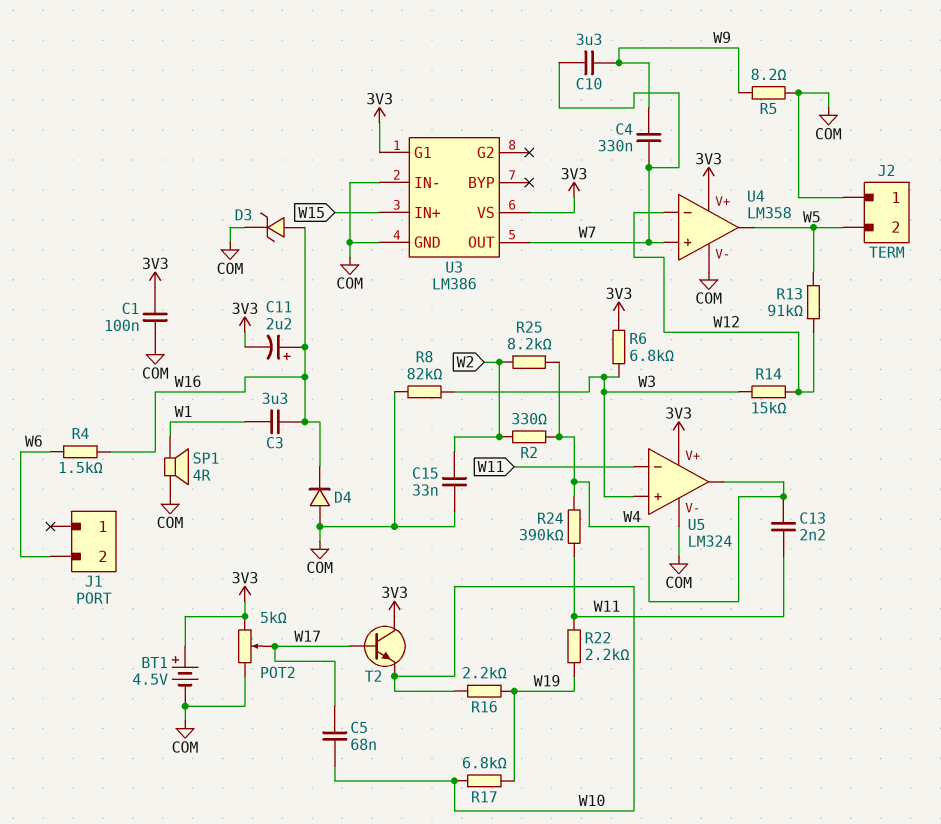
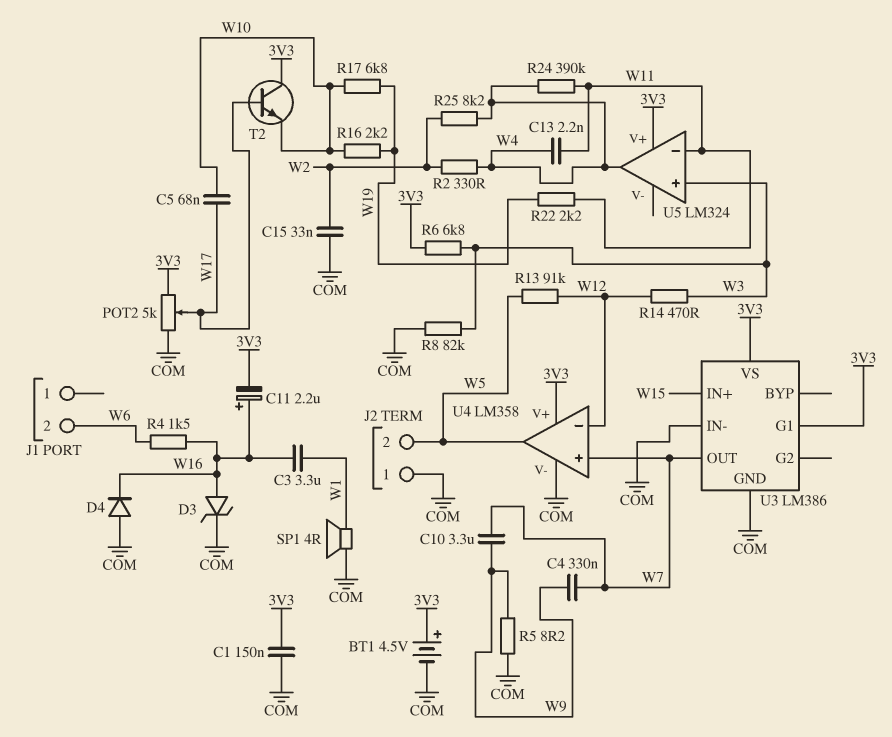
C1: 100nF (3V3, COM) -> 150nF (3V3, COM)
R14: 15k (W3, W12) -> 470 (W3, W12)
U5 pin V-: COM -> none

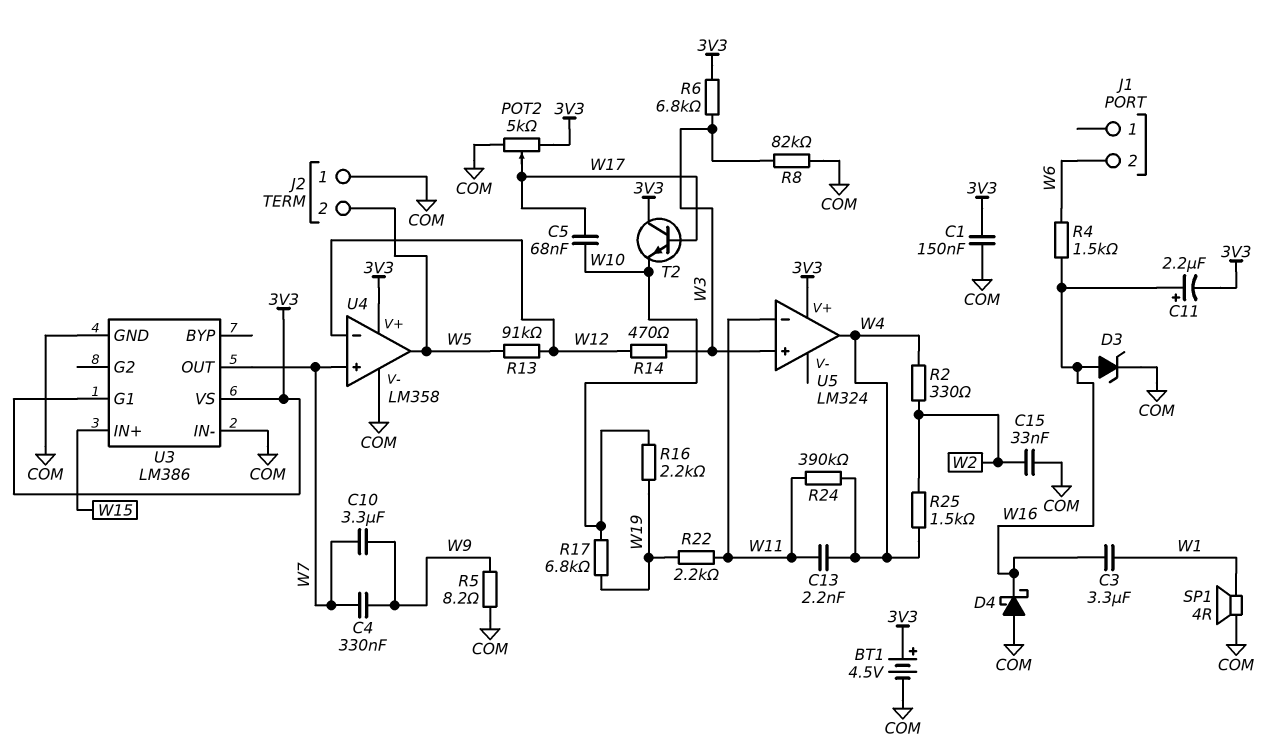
D4: diode (A COM, K W16) -> schottky (A COM, K W16)
R25: 8.2k (W2, W4) -> 1.5k (W2, W4)

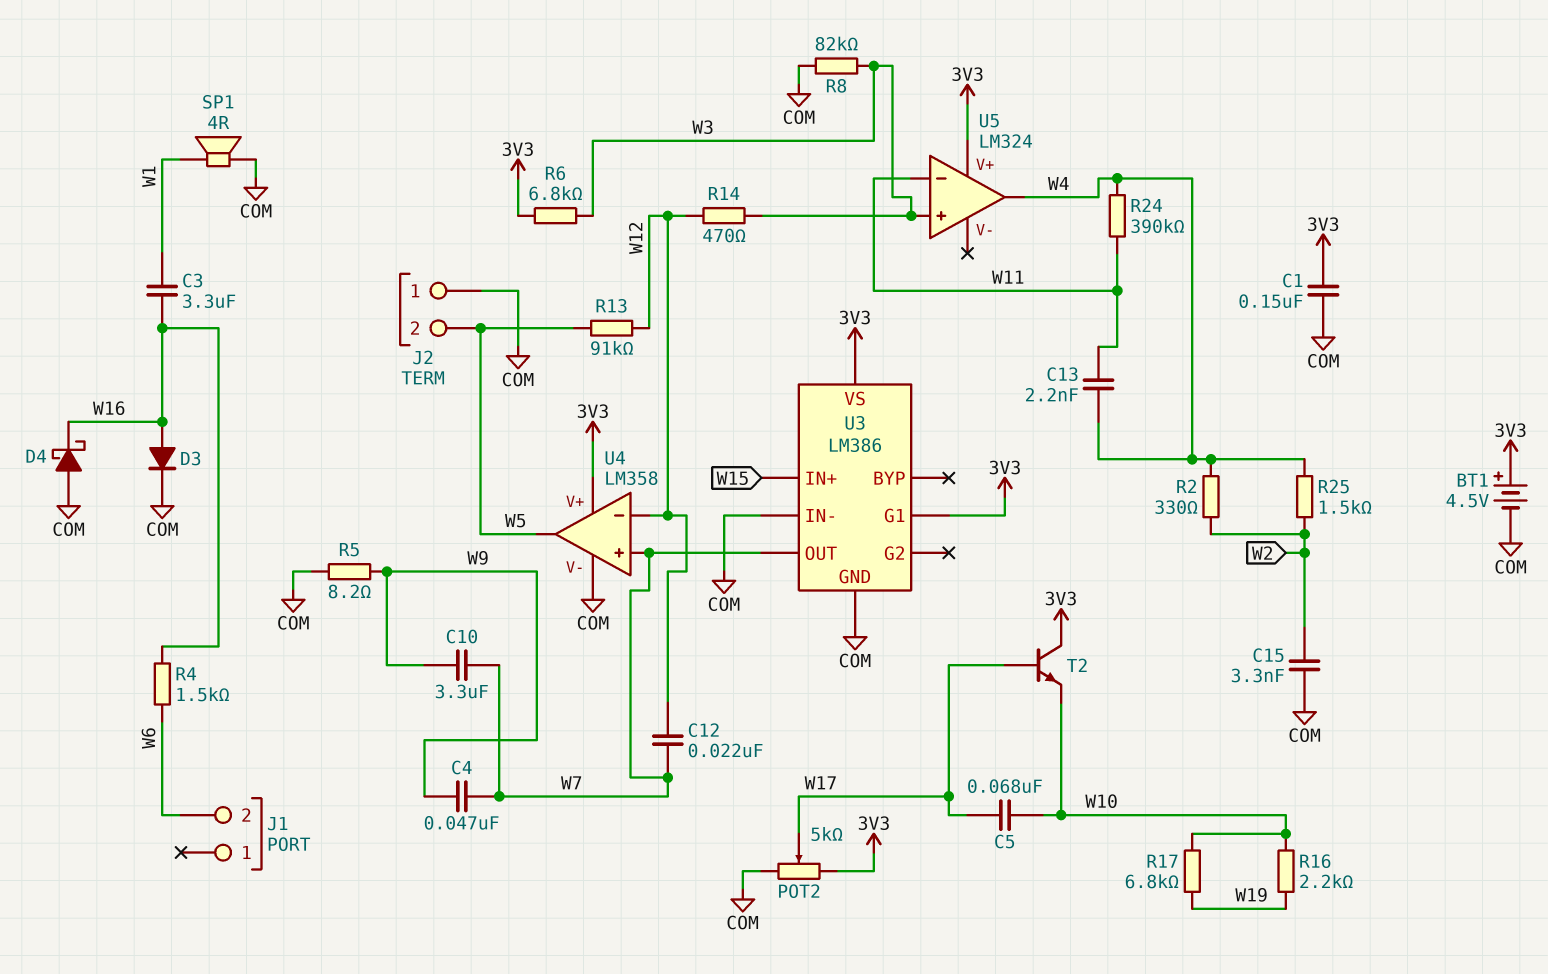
C4: 330nF (W7, W9) -> 47nF (W7, W9)
C11: 2.2uF (plus W16, minus 3V3) -> none
C12: none -> 22nF (W7, W12)
C15: 33nF (COM, W2) -> 3.3nF (COM, W2)
D3: zener (A W16, K COM) -> diode (A W16, K COM)
R22: 2.2k (W11, W19) -> none

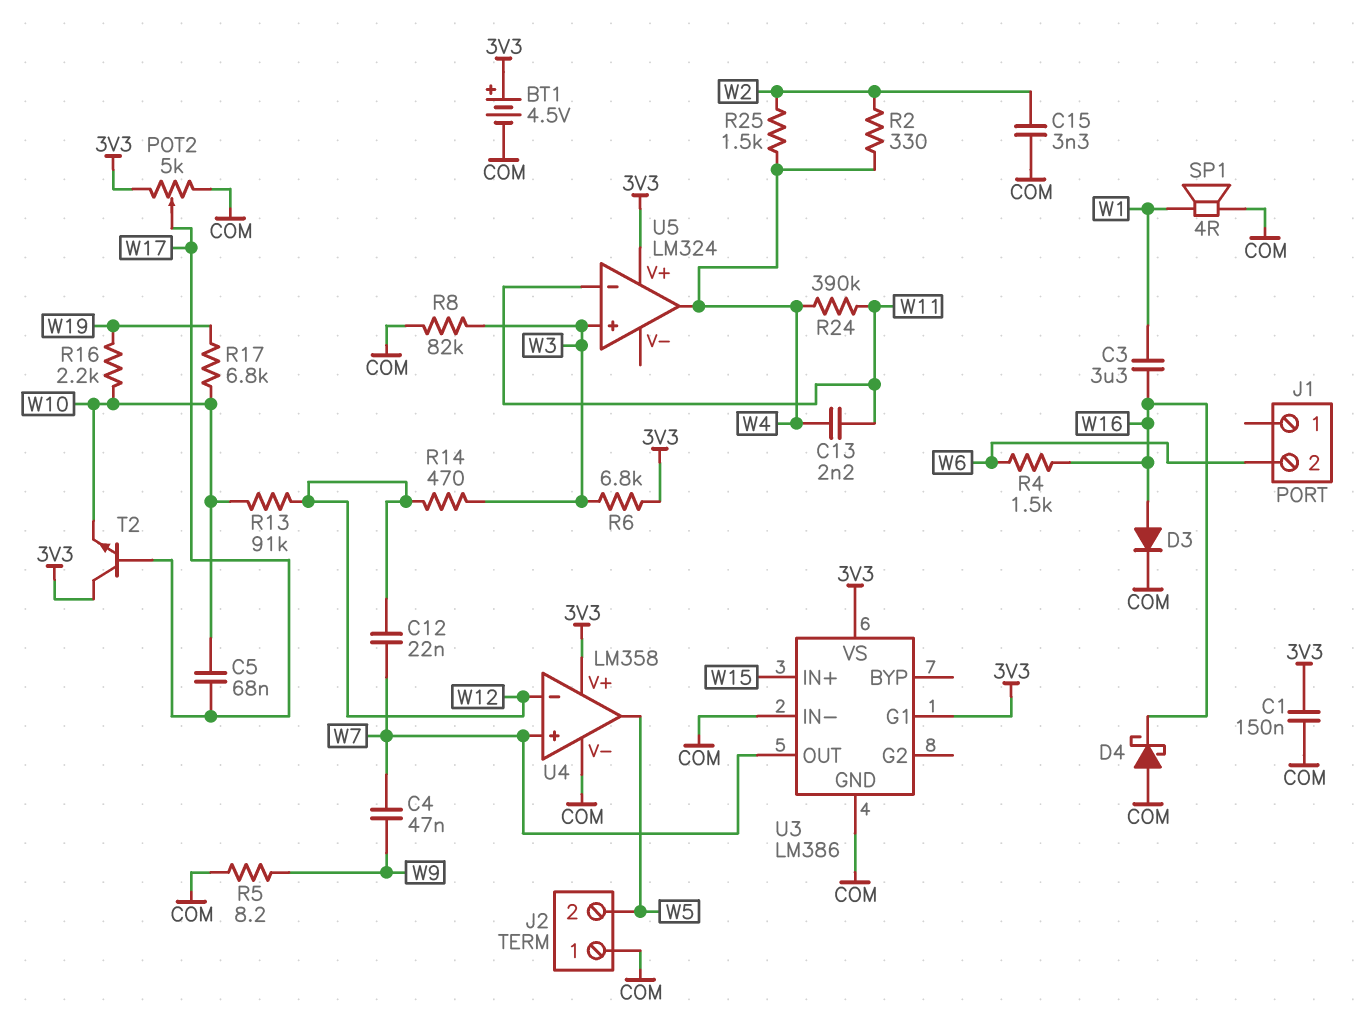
C10: 3.3uF (W7, W9) -> none
R13: 91k (W5, W12) -> 91k (W10, W12)

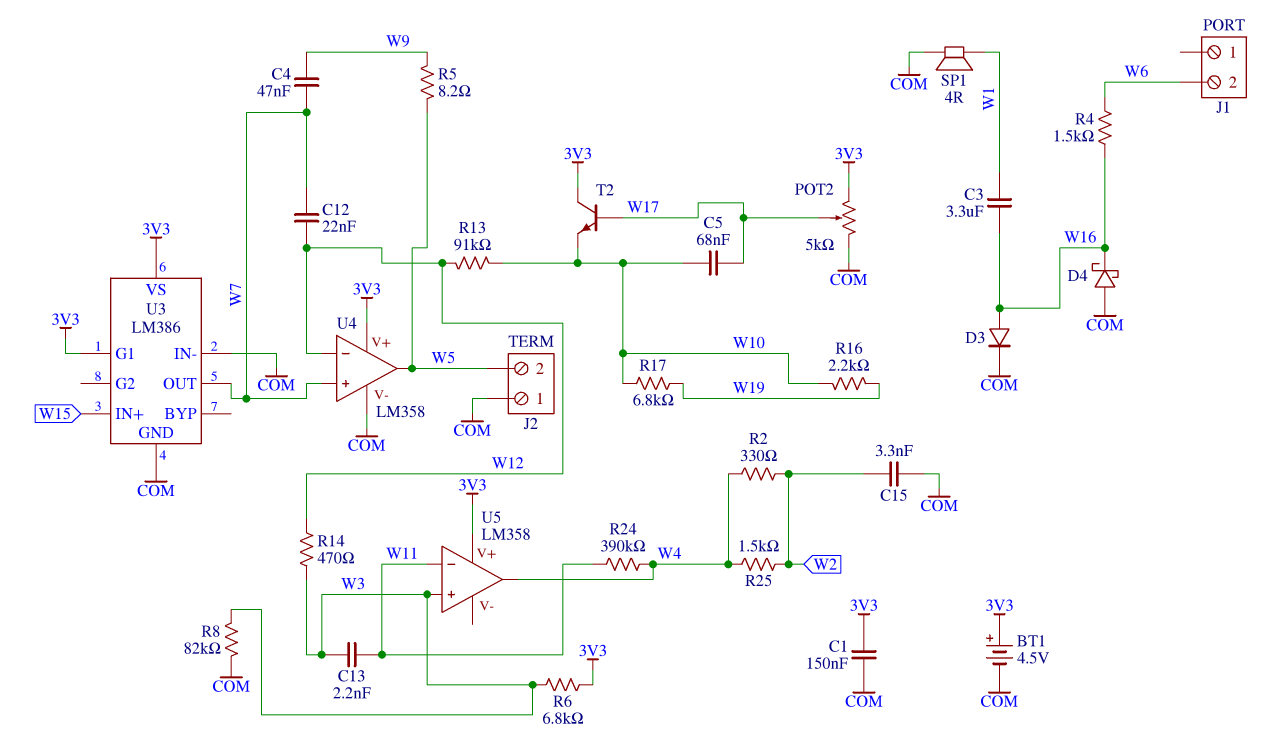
C13: 2.2nF (W4, W11) -> 2.2nF (W3, W11)
R5: 8.2 (COM, W9) -> 8.2 (W5, W9)
U5: LM324 -> LM358

